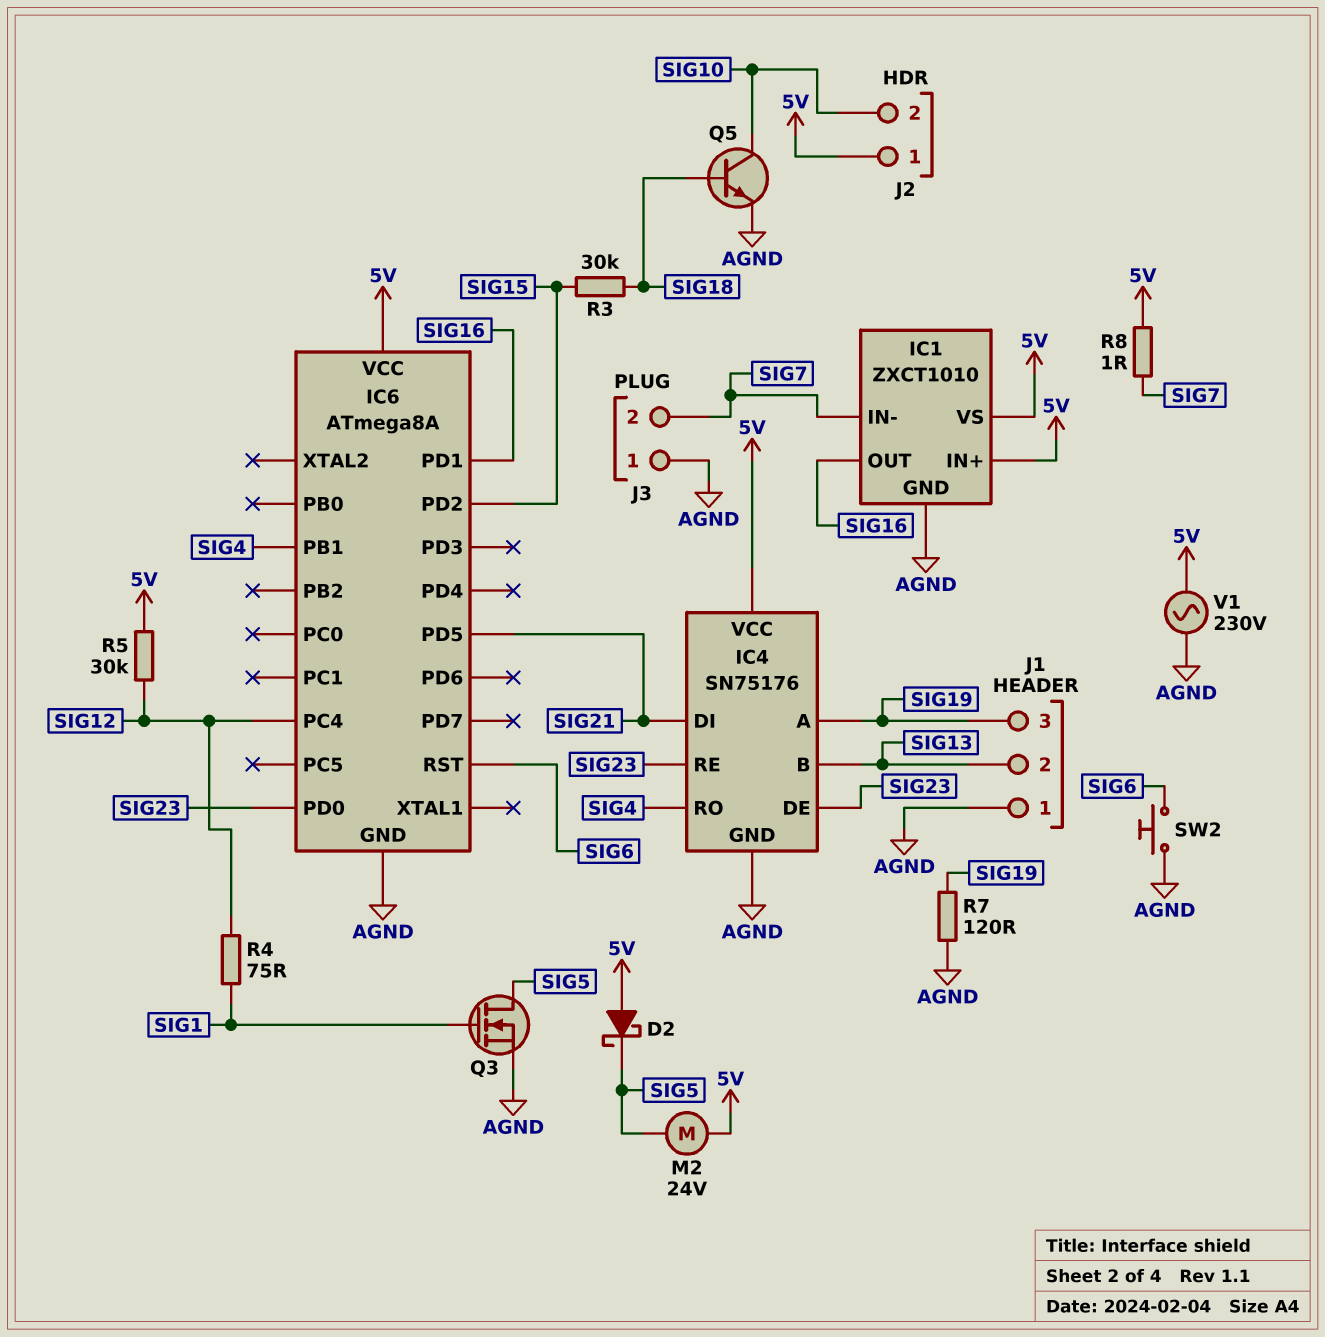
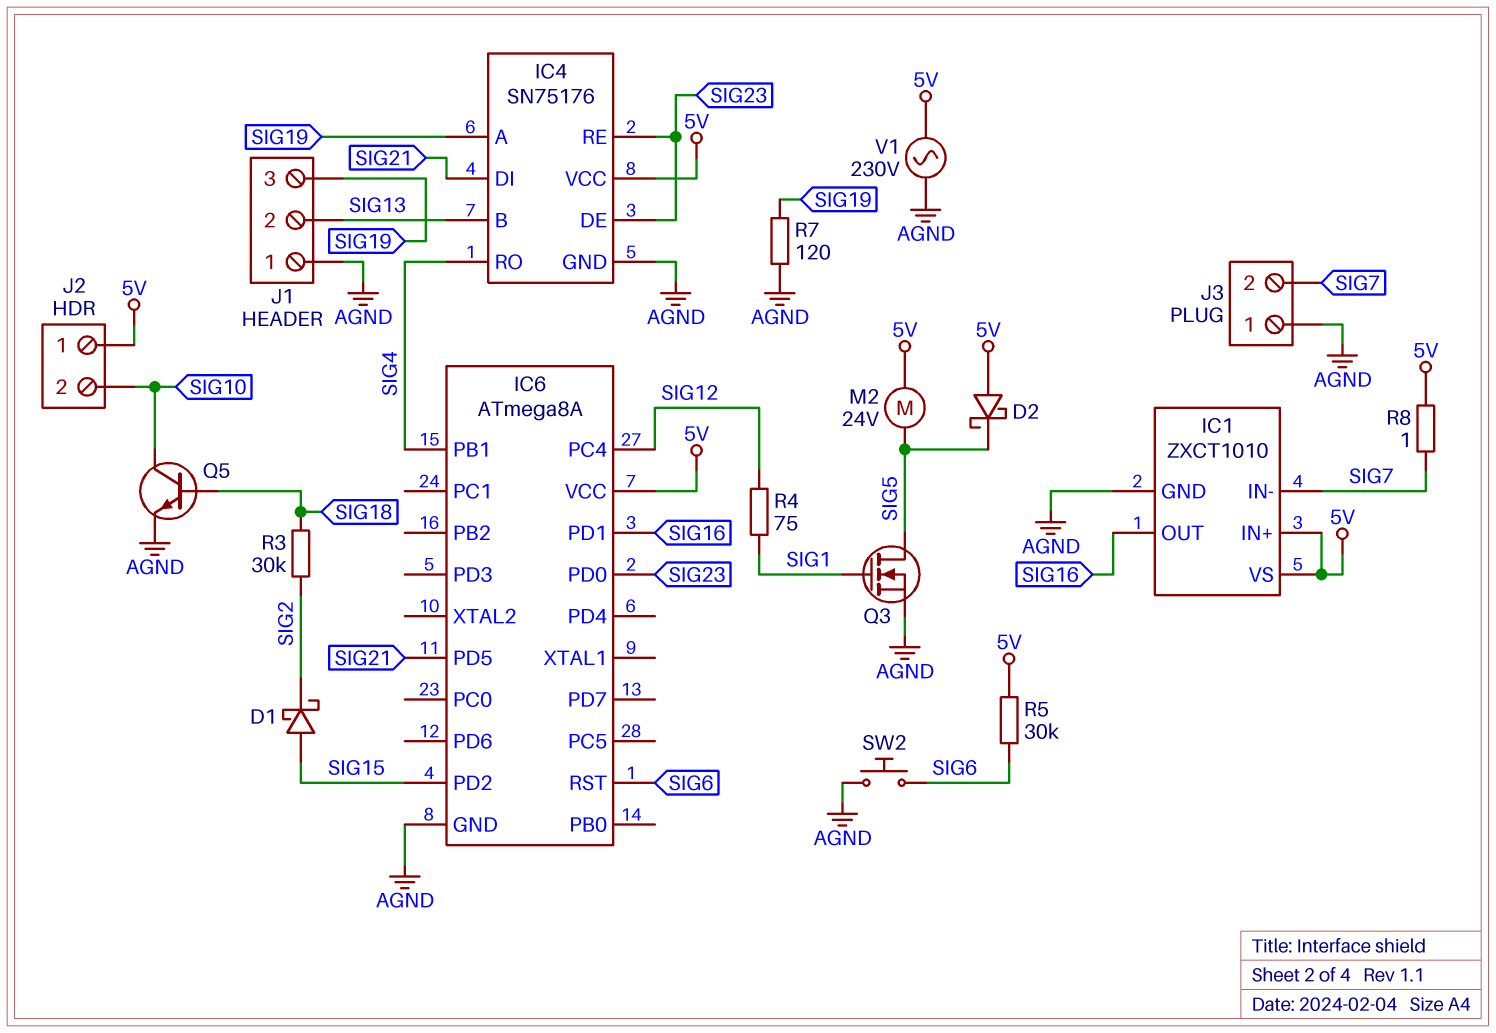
D1: none -> schottky (A SIG15, K SIG2)
R3: 30k (SIG15, SIG18) -> 30k (SIG2, SIG18)
R5: 30k (5V, SIG12) -> 30k (5V, SIG6)

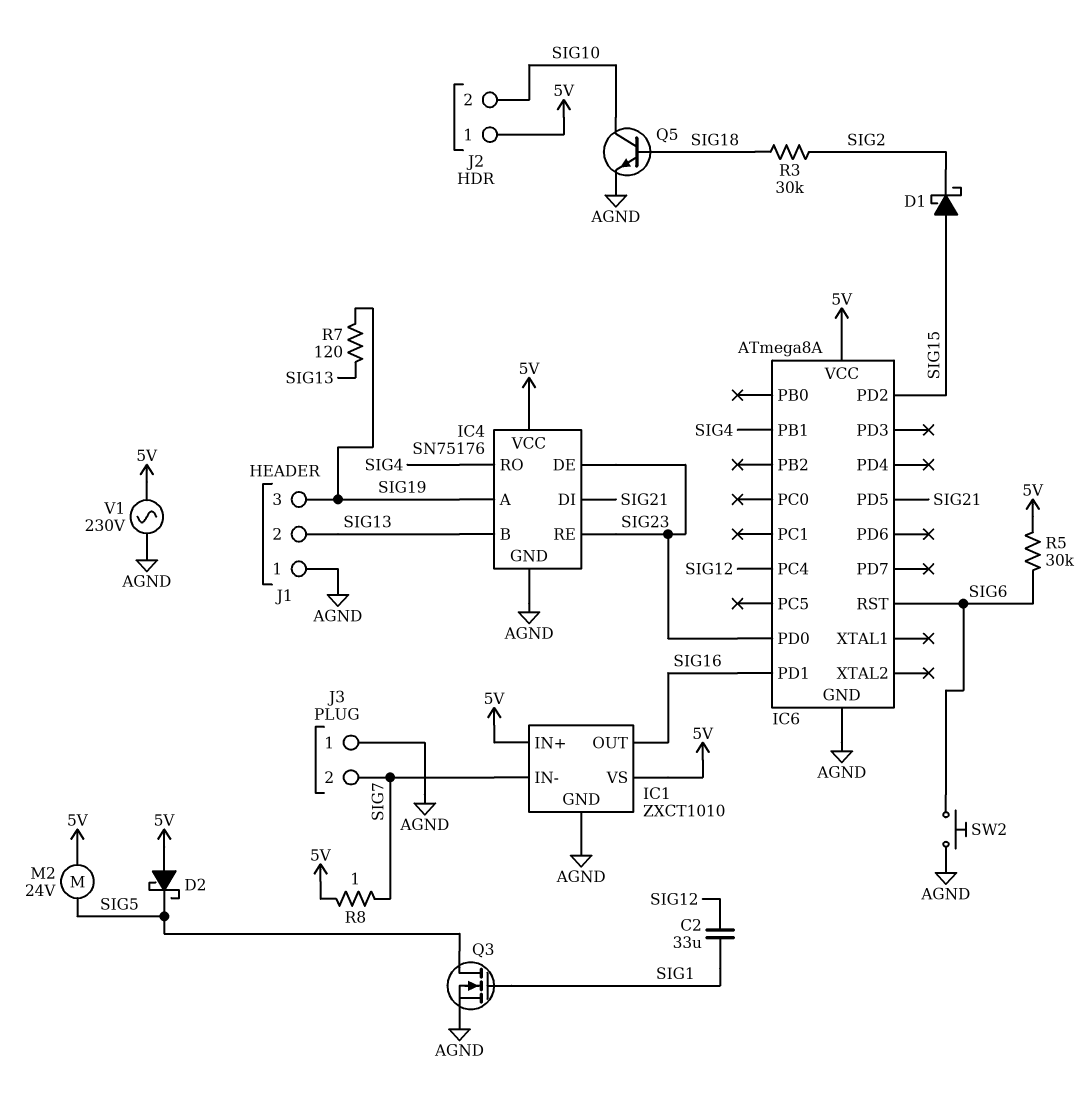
C2: none -> 33uF (SIG1, SIG12)
R4: 75 (SIG1, SIG12) -> none
R7: 120 (AGND, SIG19) -> 120 (SIG13, SIG19)

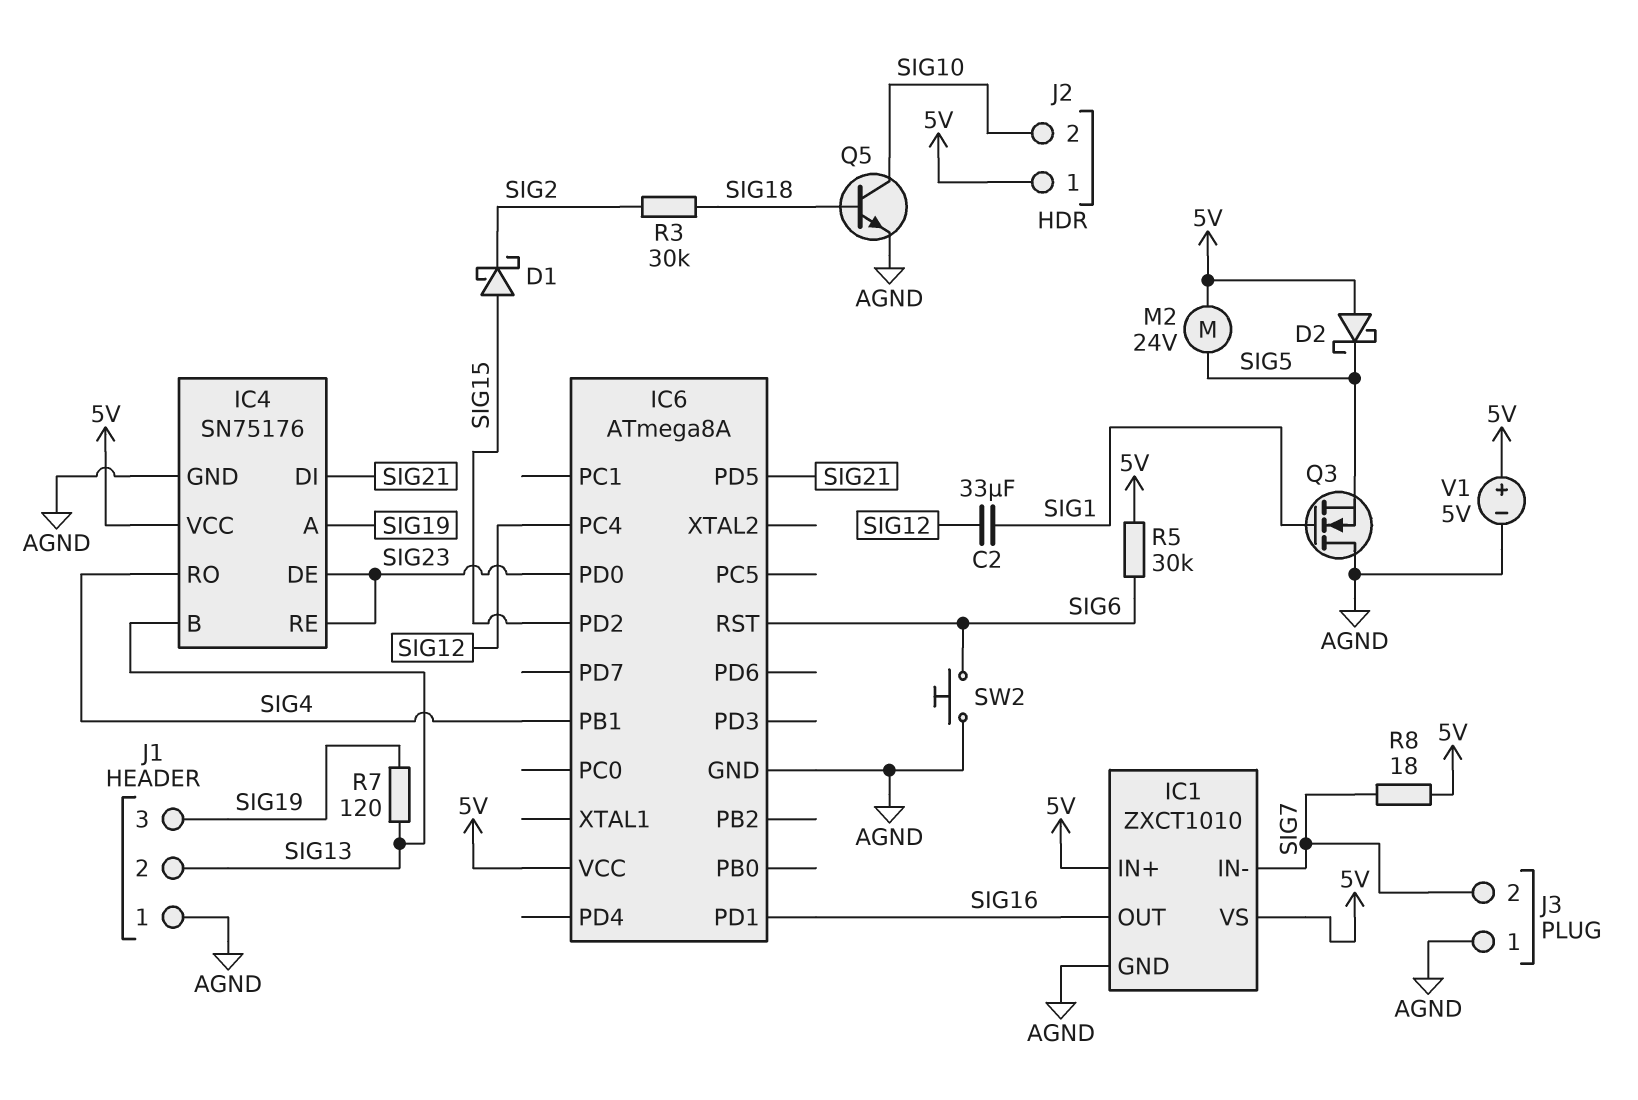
Q3: NMOS (G SIG1, D SIG5, S AGND) -> NMOS (G SIG1, D AGND, S SIG5)
R8: 1 (5V, SIG7) -> 18 (5V, SIG7)
V1: AC 230V (5V, AGND) -> 5V (plus 5V, minus AGND)

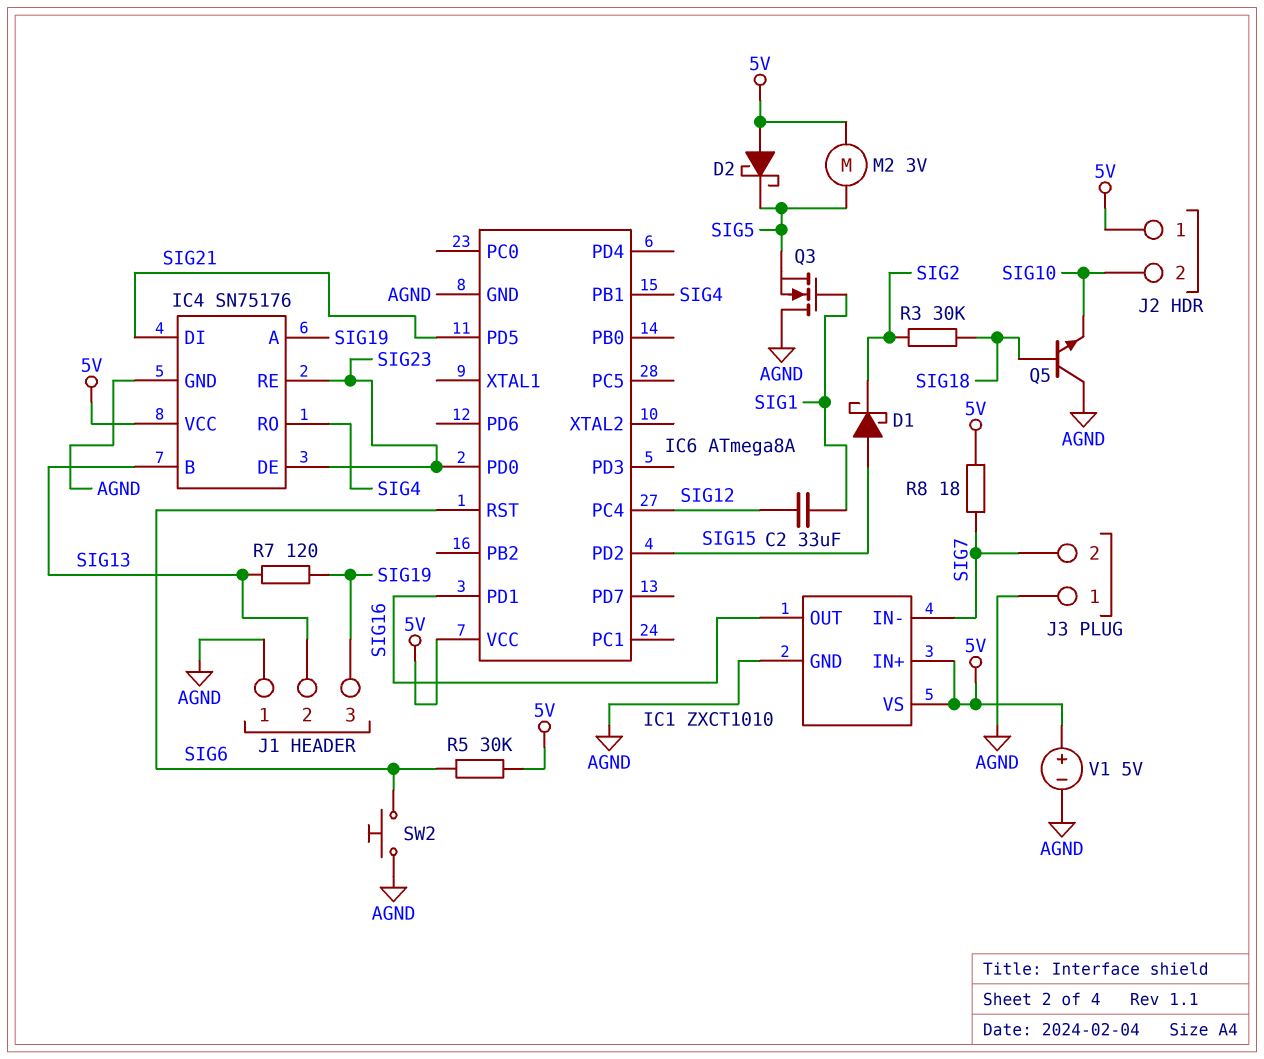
M2: motor 24V (5V, SIG5) -> motor 3V (5V, SIG5)
Q5: NPN (B SIG18, C SIG10, E AGND) -> NPN (B SIG18, C AGND, E SIG10)

